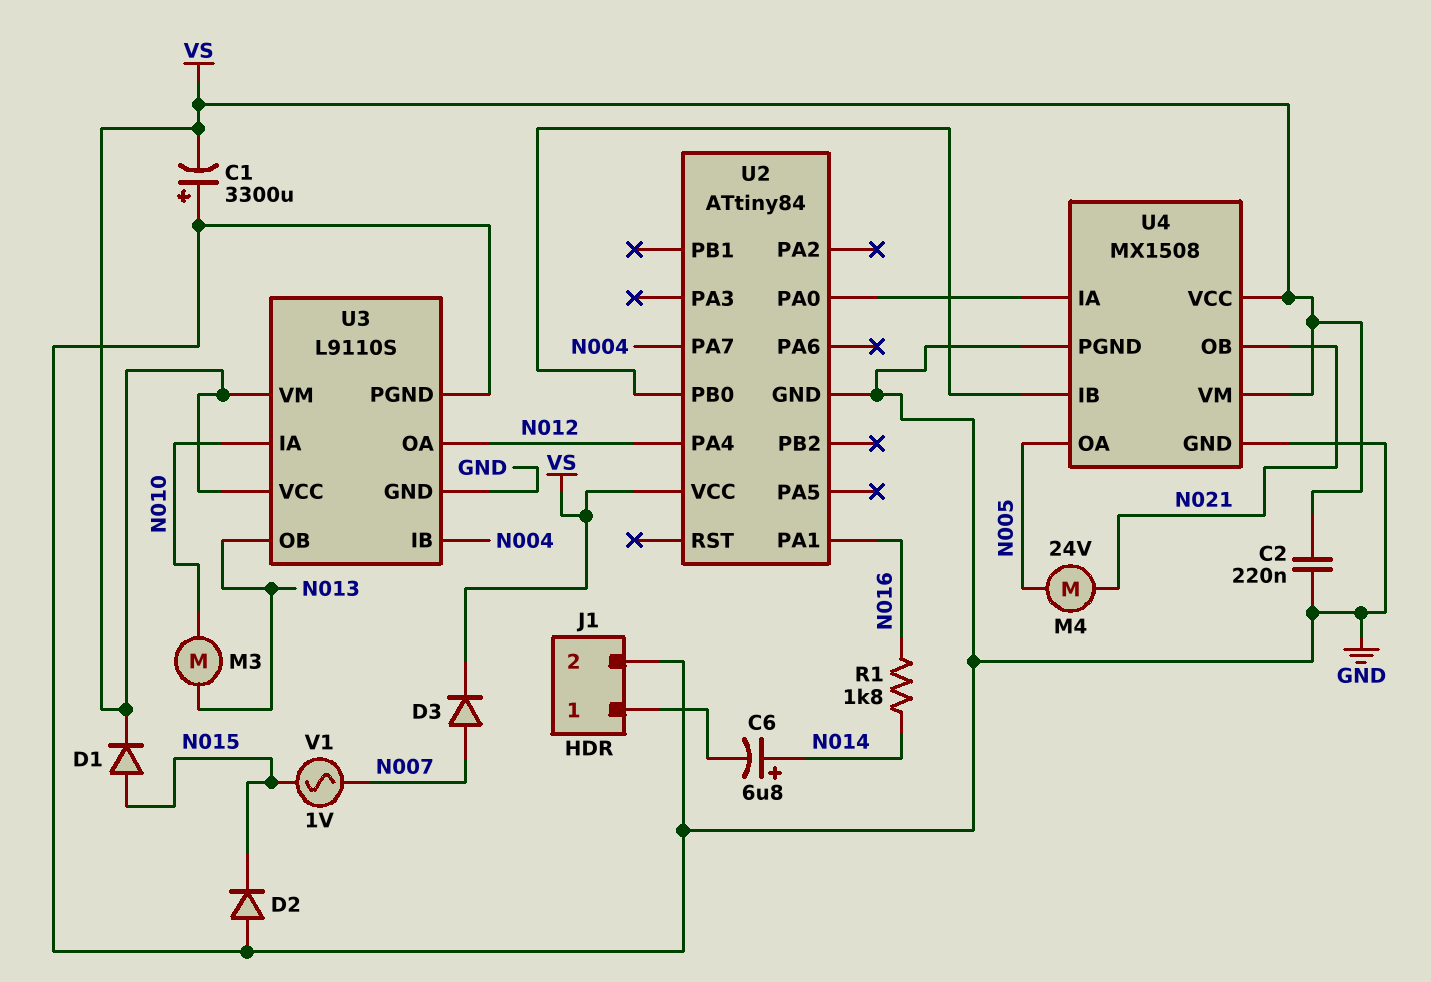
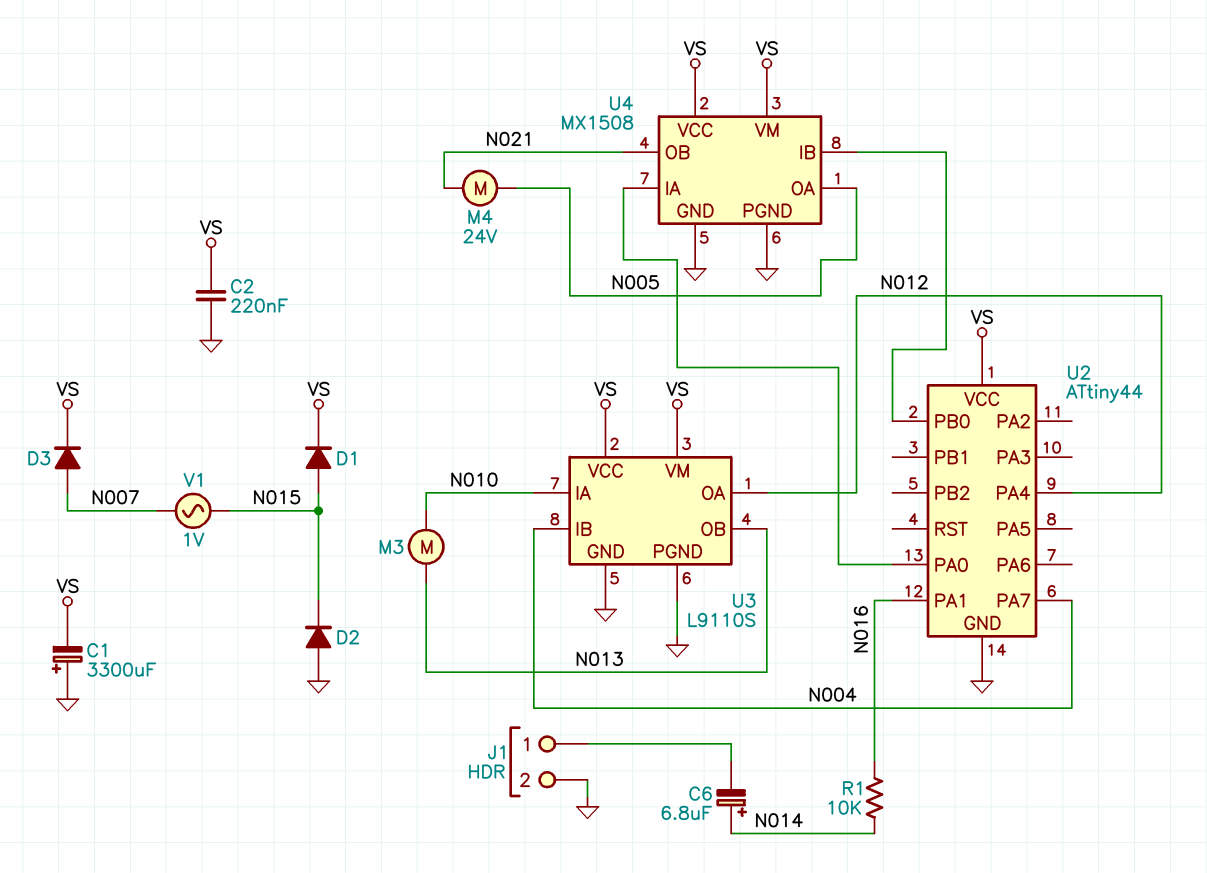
R1: 1.8k (N014, N016) -> 10k (N014, N016)
U2: ATtiny84 -> ATtiny44

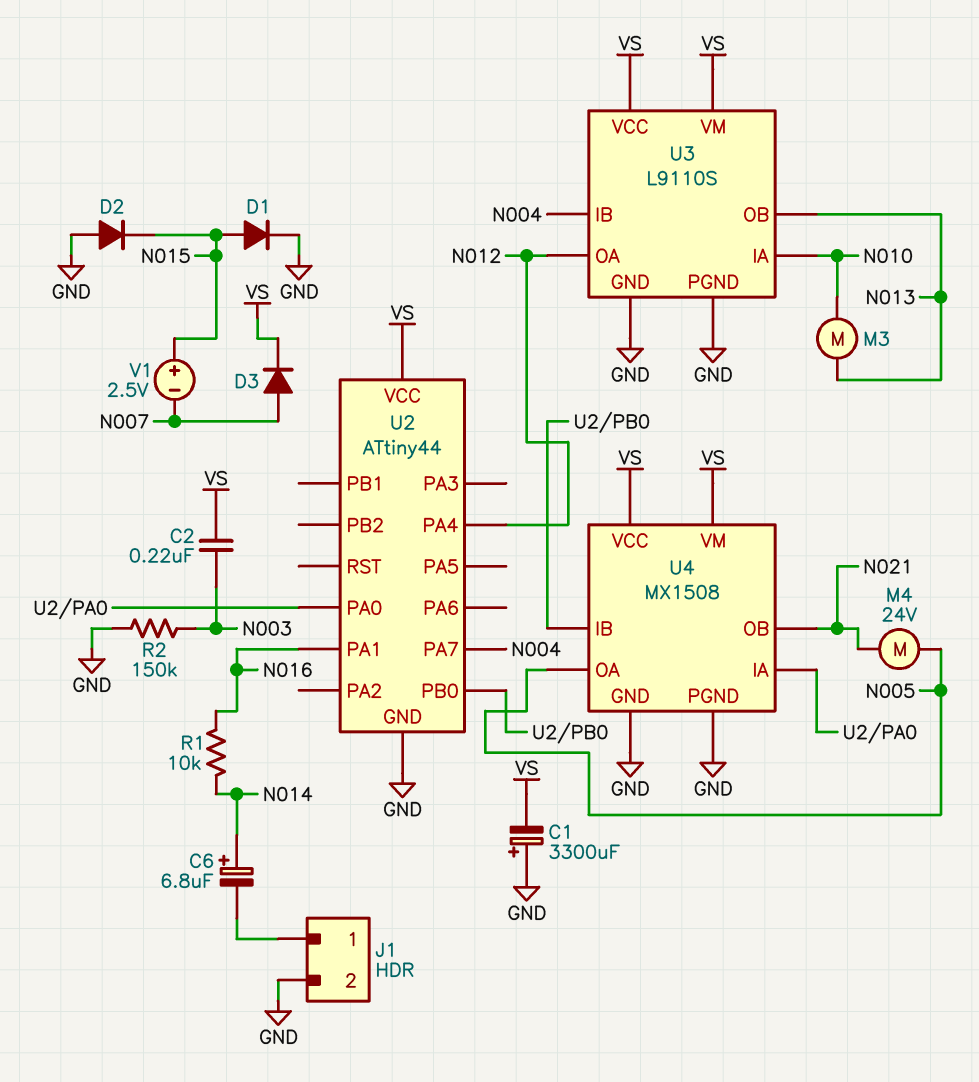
C2: 220nF (GND, VS) -> 220nF (N003, VS)
D1: diode (A N015, K VS) -> diode (A N015, K GND)
R2: none -> 150k (GND, N003)
V1: AC 1V (N007, N015) -> 2.5V (plus N015, minus N007)

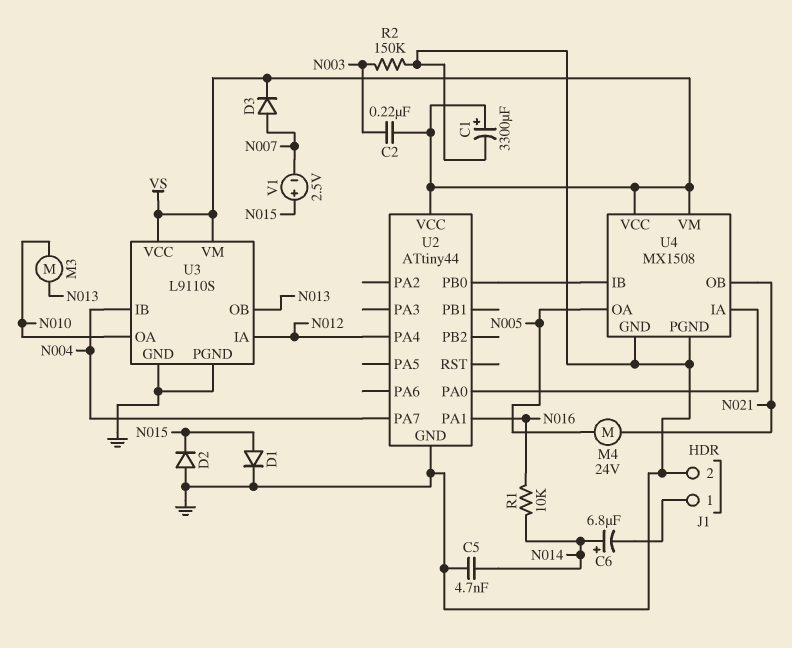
C1: 3300uF (plus GND, minus VS) -> 3300uF (plus VS, minus GND)
C5: none -> 4.7nF (GND, N014)
U3 pin IA: N010 -> N012
U3 pin OA: N012 -> N010

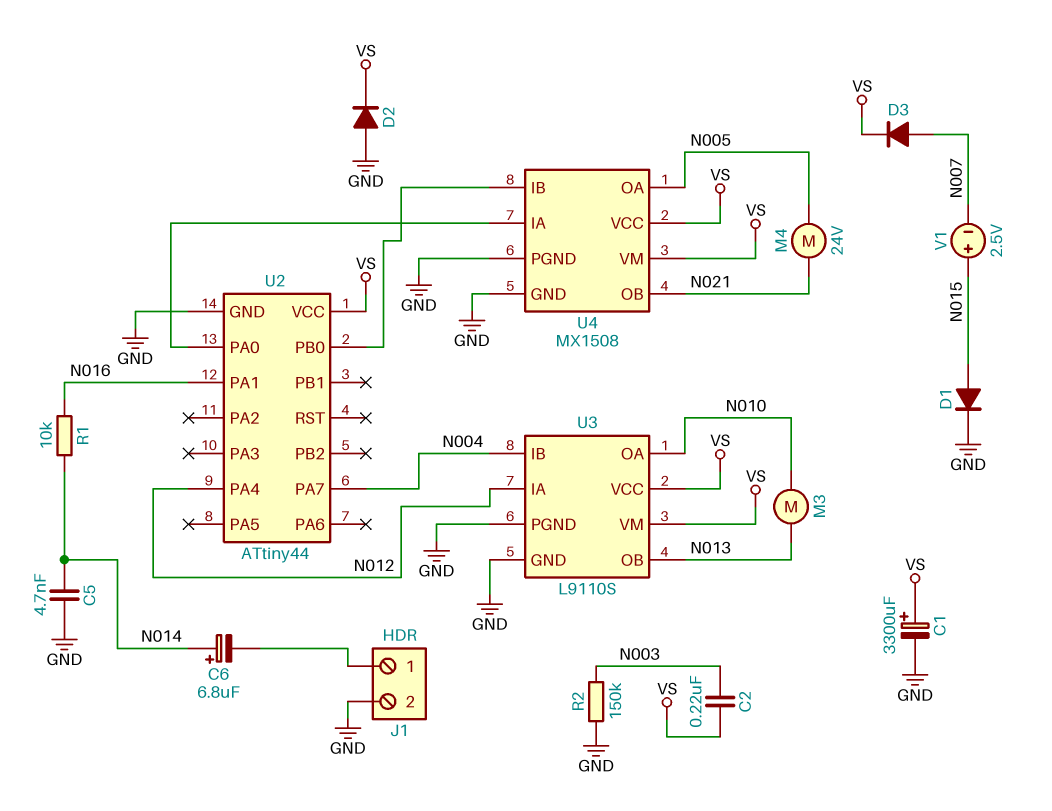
D2: diode (A GND, K N015) -> diode (A GND, K VS)

